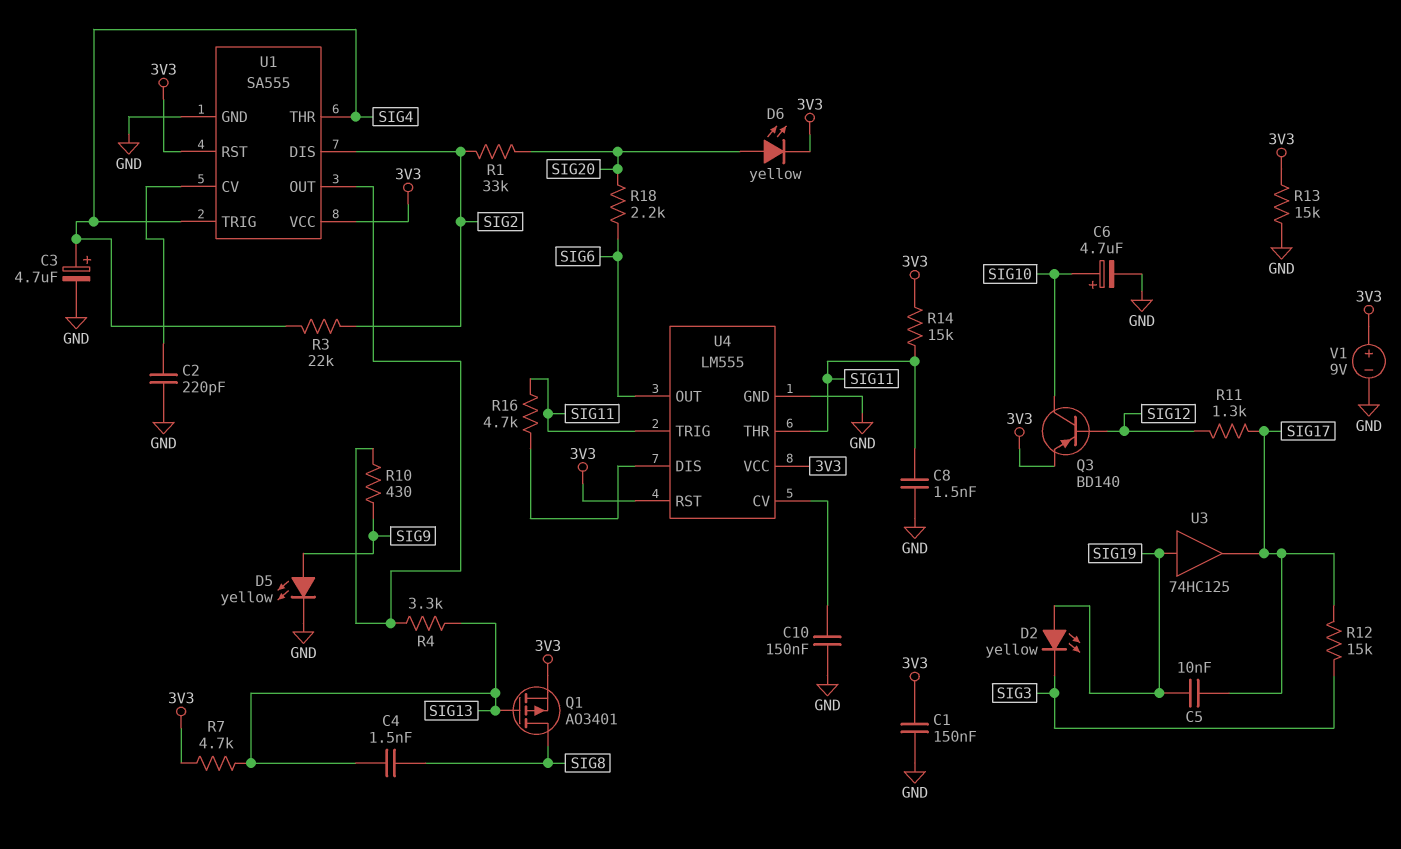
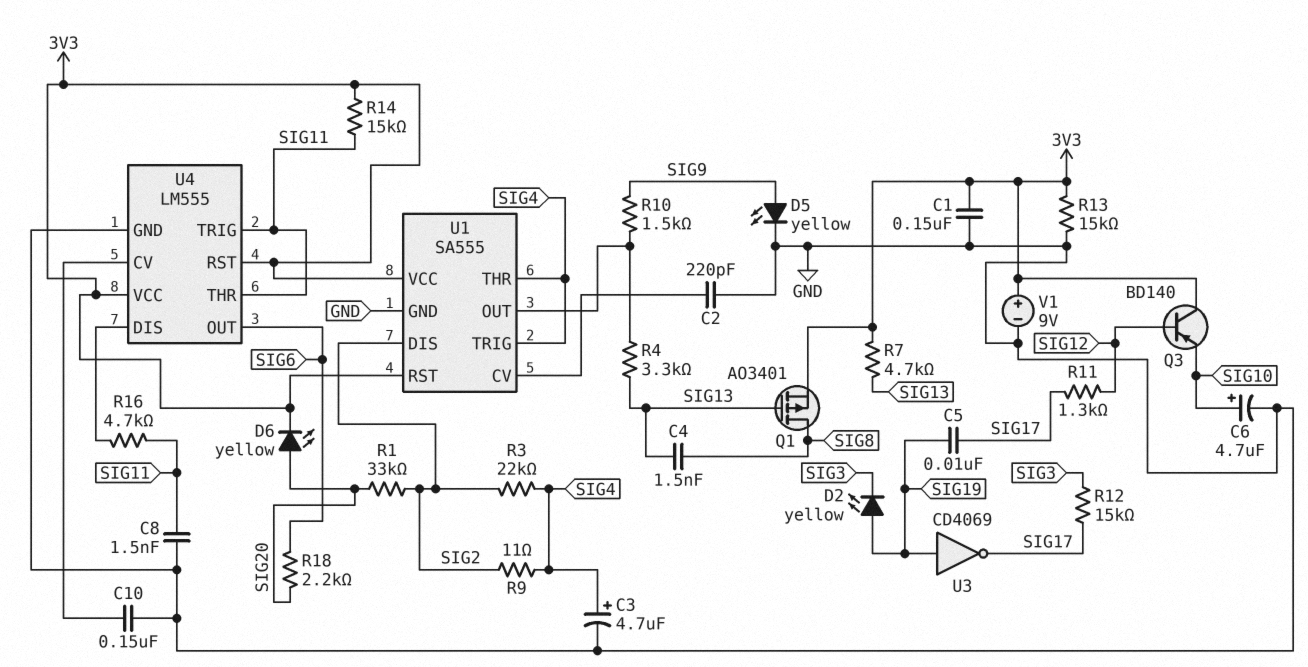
Q3: PNP BD140 (B SIG12, C SIG10, E 3V3) -> PNP BD140 (B SIG12, C 3V3, E SIG10)
R9: none -> 11 (SIG2, SIG4)
R10: 430 (SIG9, U1/OUT) -> 1.5k (SIG9, U1/OUT)
U3: buffer 74HC125 (in SIG19, out SIG17) -> NOT CD4069 (in SIG19, out SIG17)

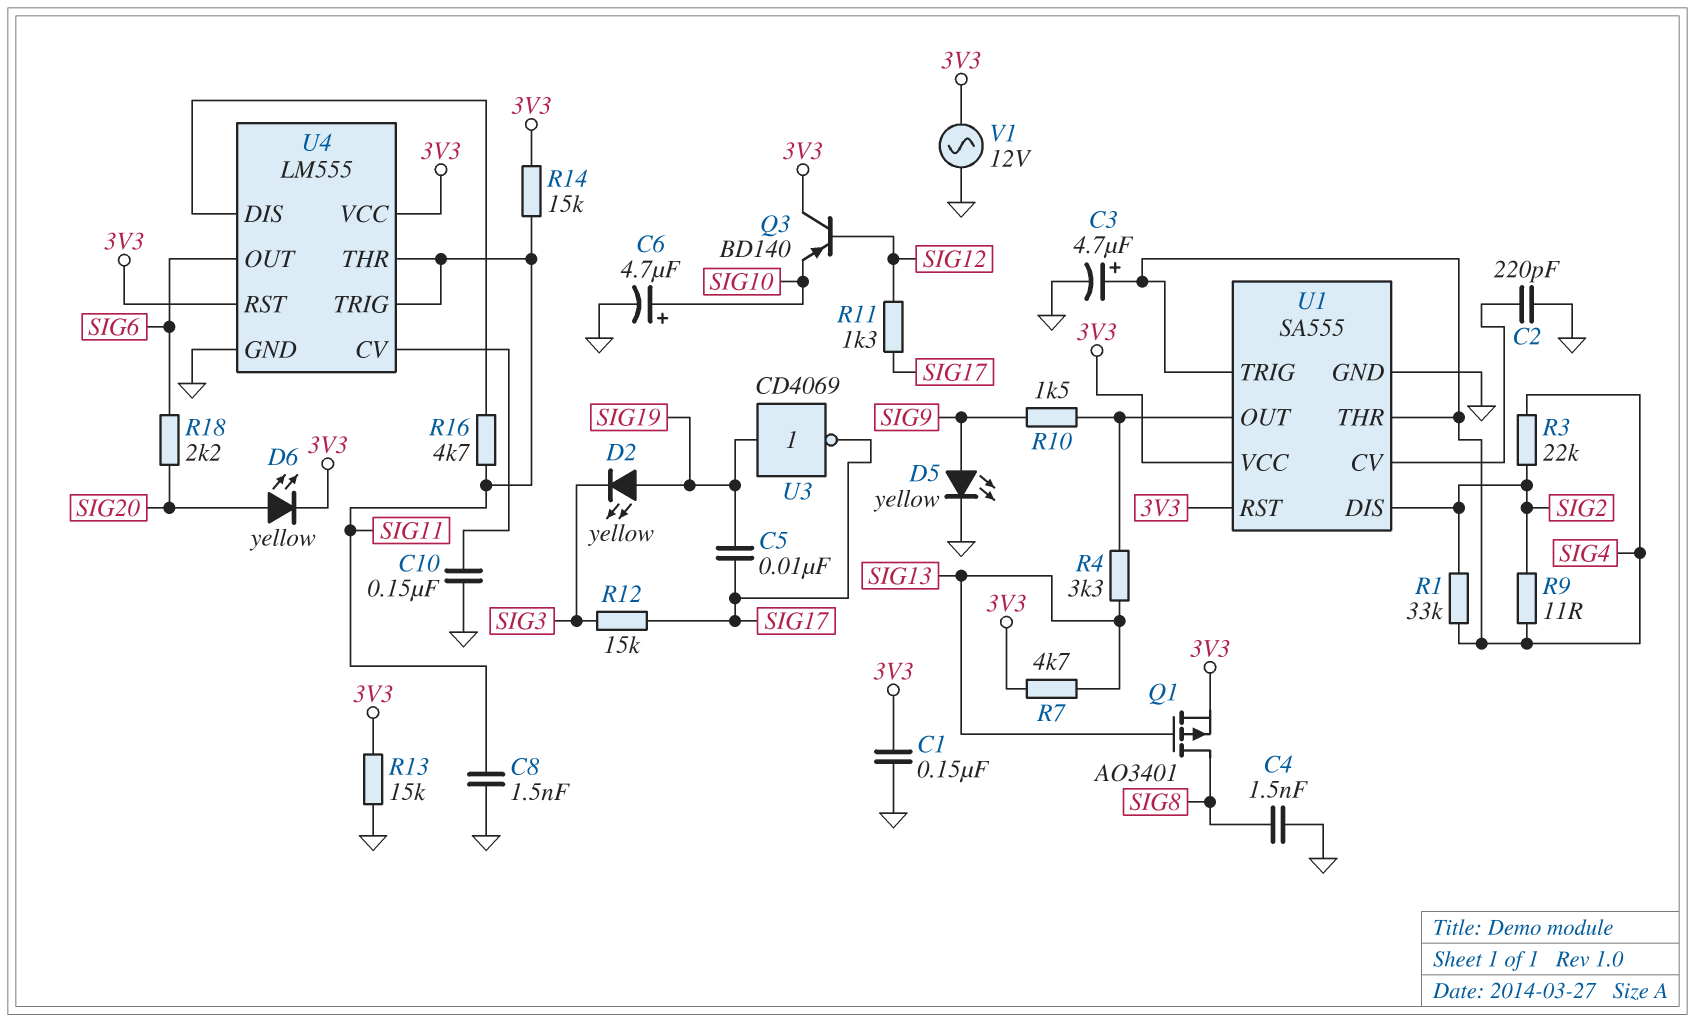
C4: 1.5nF (SIG8, SIG13) -> 1.5nF (GND, SIG8)
R1: 33k (SIG2, SIG20) -> 33k (SIG2, SIG4)
V1: 9V (plus 3V3, minus GND) -> AC 12V (3V3, GND)

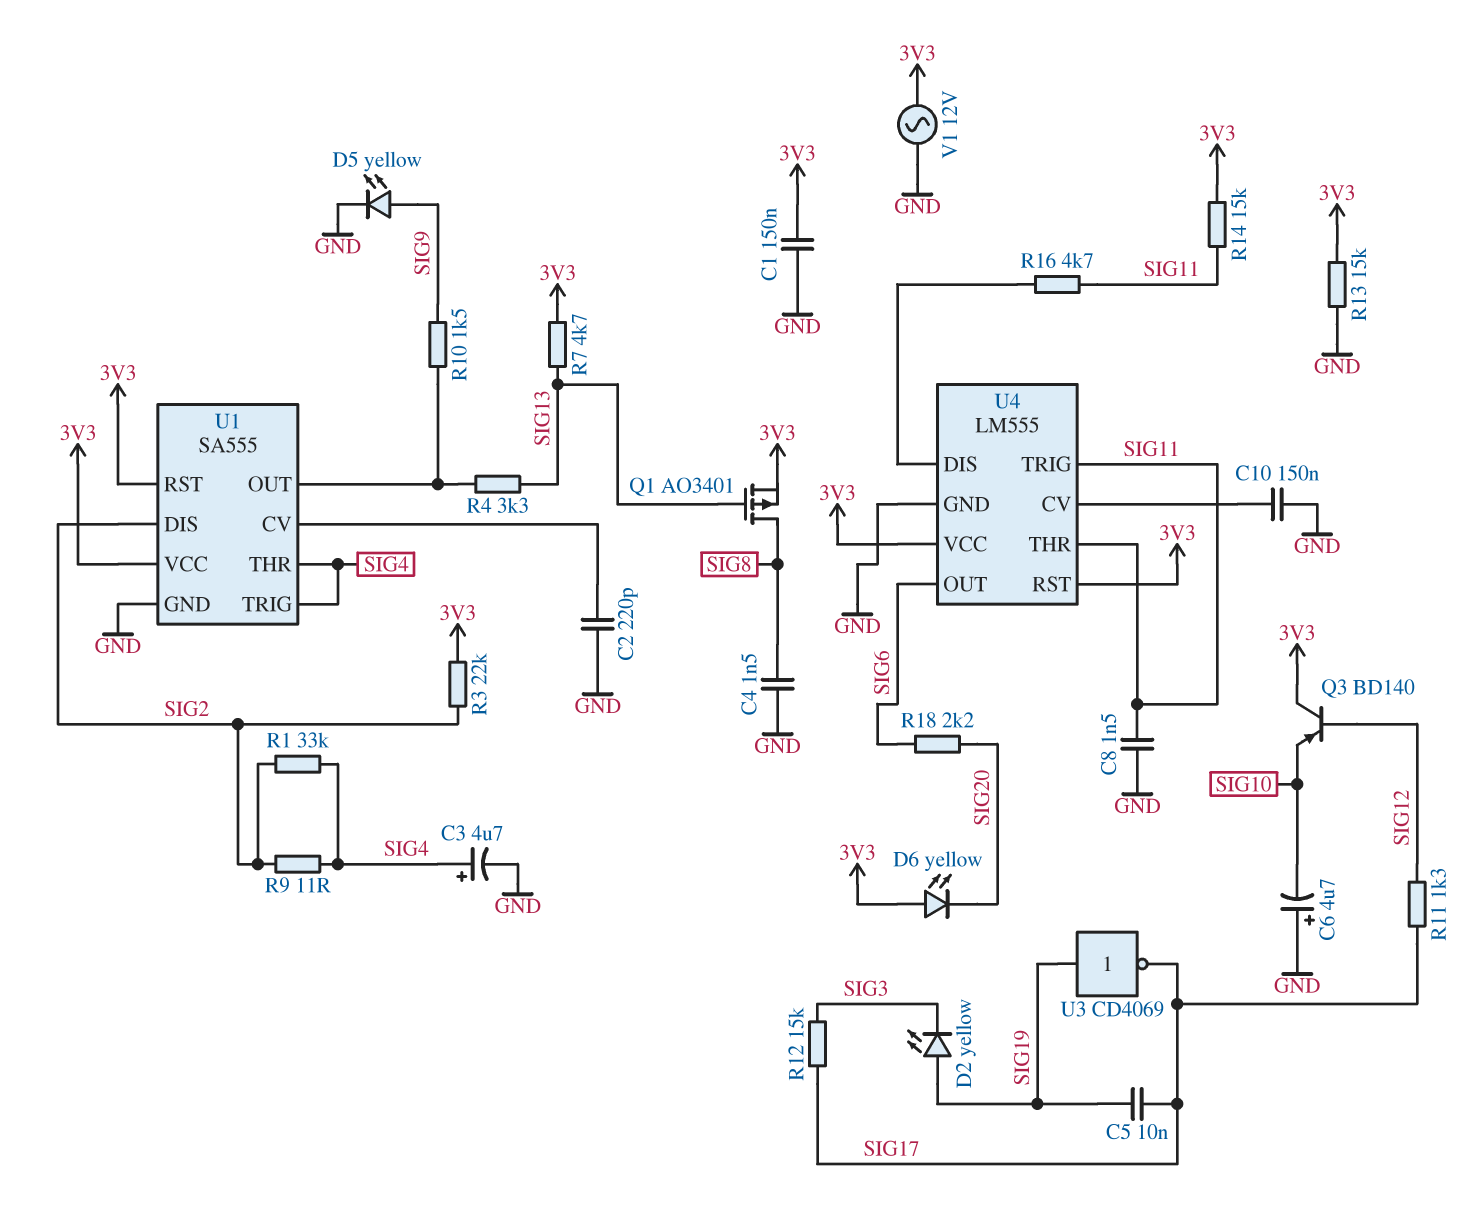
C6: 4.7uF (plus SIG10, minus GND) -> 4.7uF (plus GND, minus SIG10)
D6: LED yellow (A SIG20, K 3V3) -> LED yellow (A 3V3, K SIG20)
R3: 22k (SIG2, SIG4) -> 22k (3V3, SIG2)

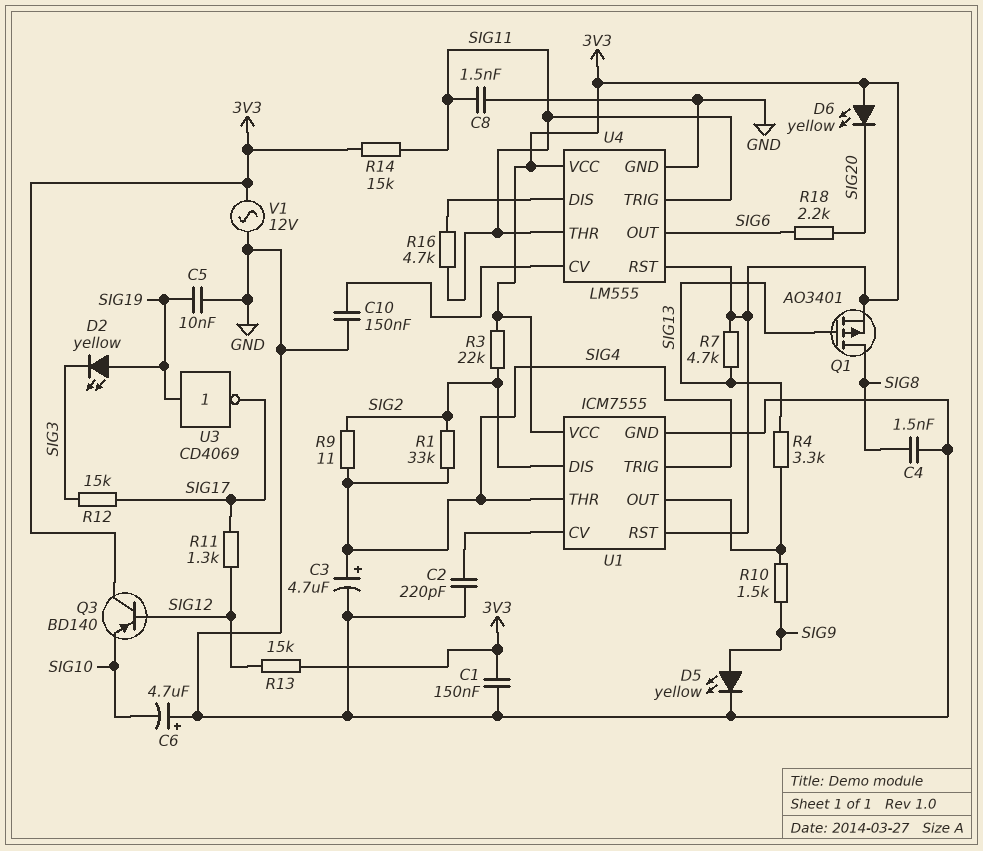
C5: 10nF (SIG17, SIG19) -> 10nF (GND, SIG19)
R13: 15k (3V3, GND) -> 15k (3V3, SIG12)
U1: SA555 -> ICM7555

